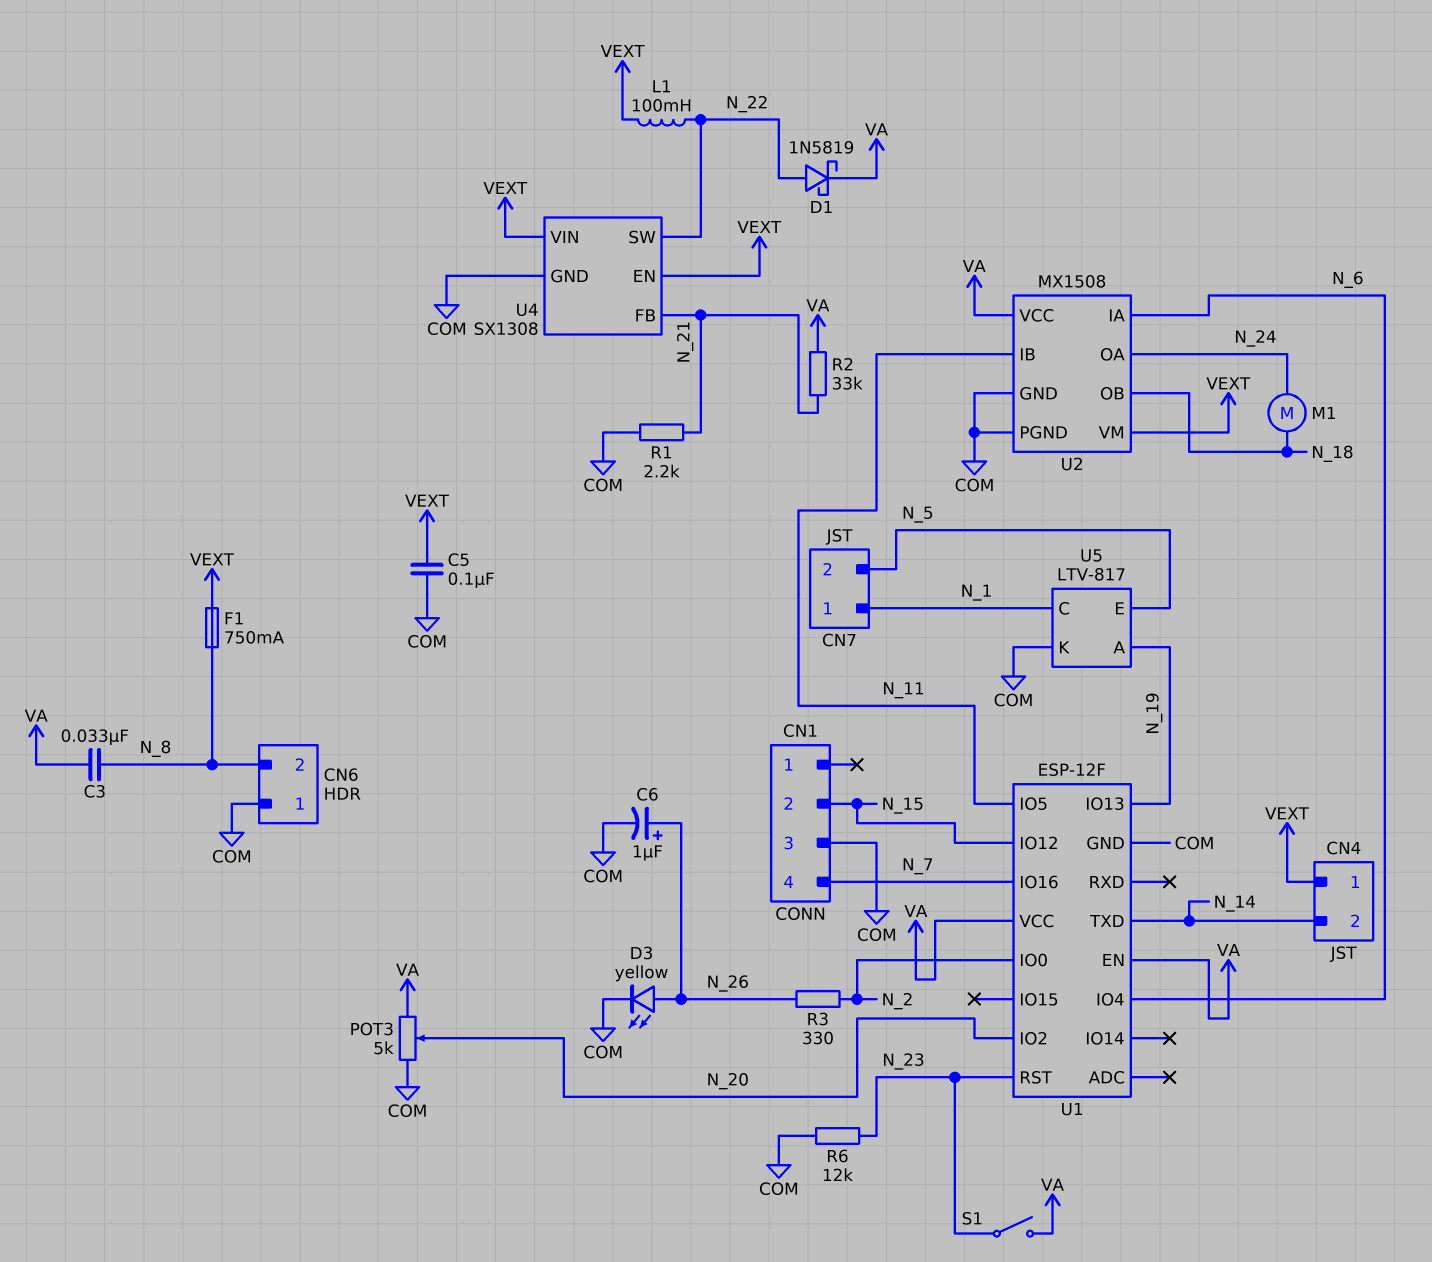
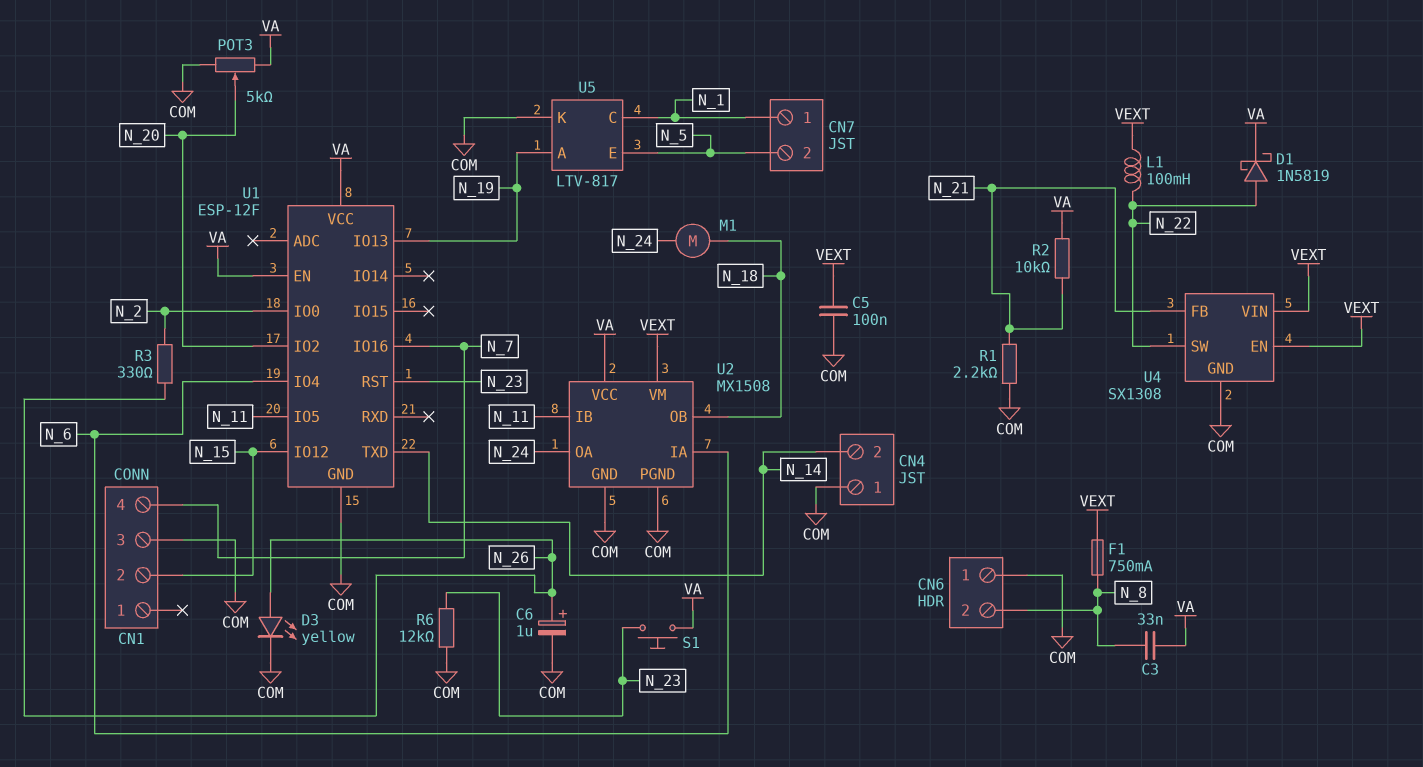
CN4 pin 1: VEXT -> COM
R2: 33k (N_21, VA) -> 10k (N_21, VA)
S1: switch (N_23, VA) -> button (N_23, VA)

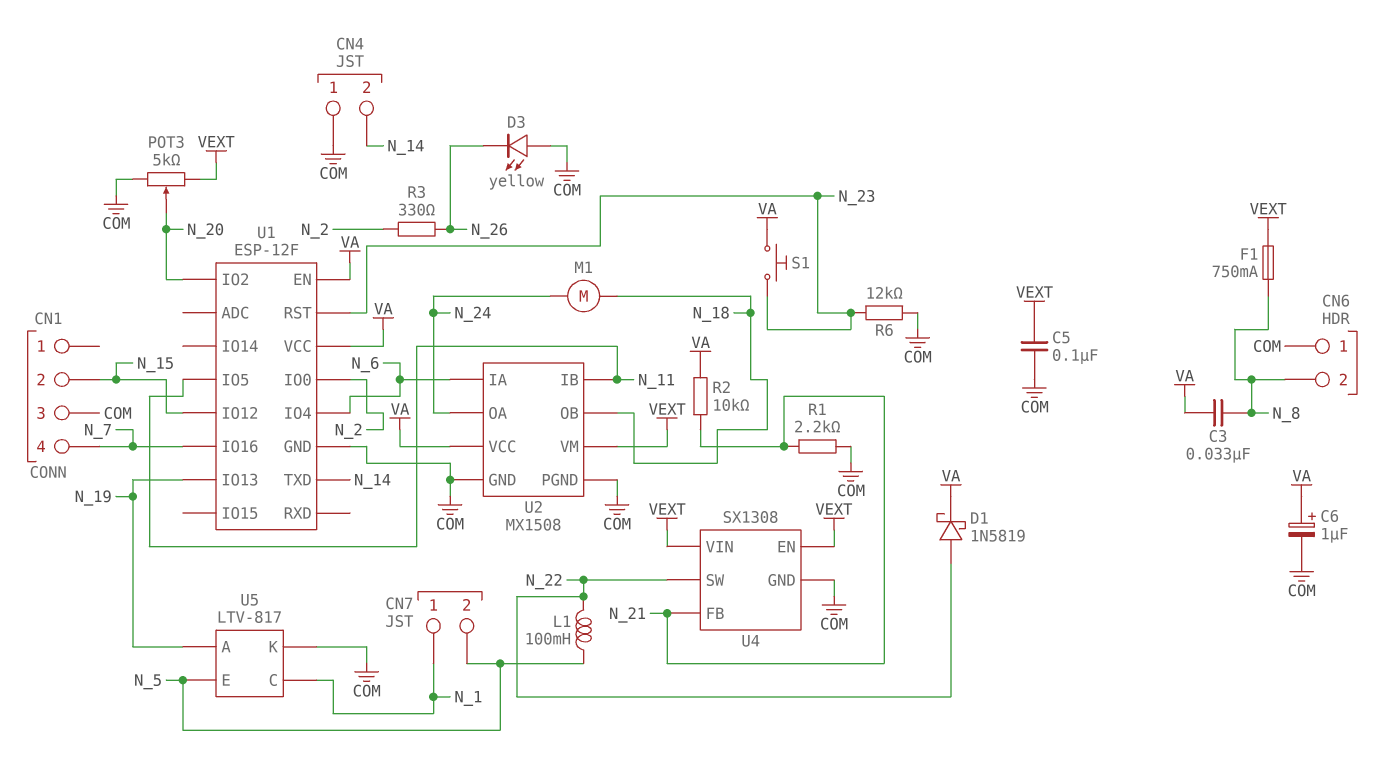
C6: 1uF (plus N_26, minus COM) -> 1uF (plus VA, minus COM)
D3: LED yellow (A N_26, K COM) -> LED yellow (A COM, K N_26)
L1: 100mH (N_22, VEXT) -> 100mH (N_5, N_22)
POT3: 5k (COM, VA, wiper N_20) -> 5k (COM, VEXT, wiper N_20)

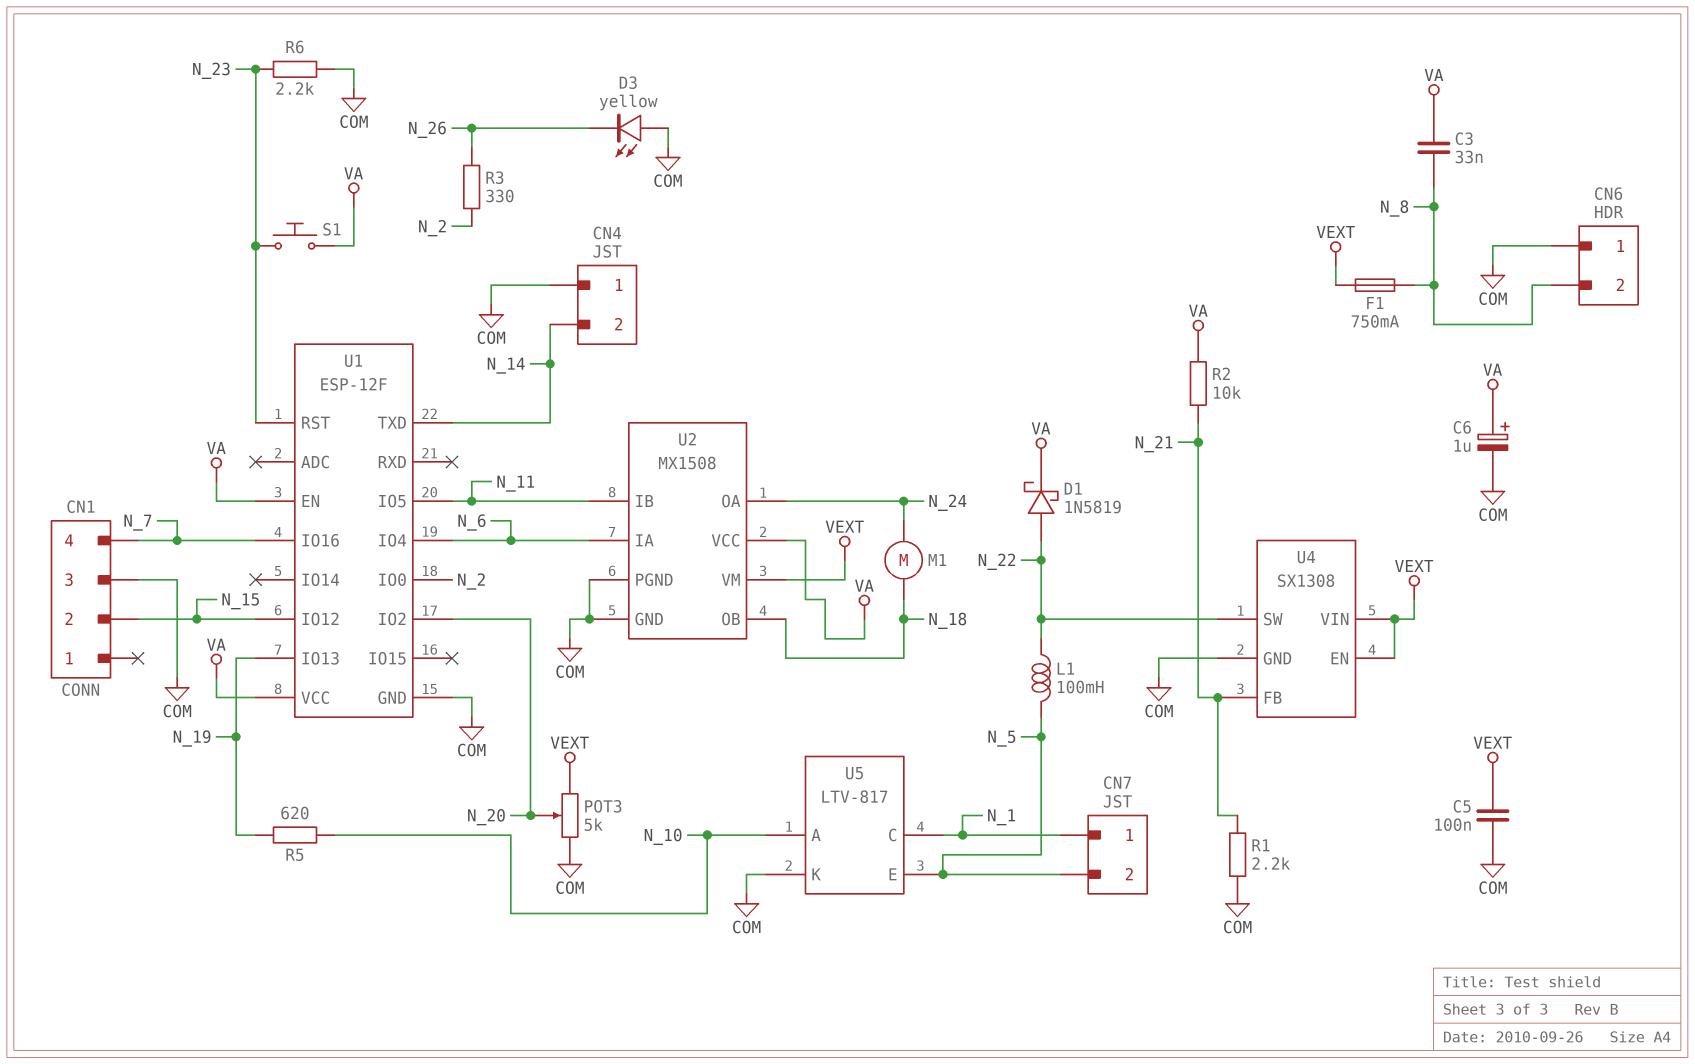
R5: none -> 620 (N_10, N_19)
R6: 12k (COM, N_23) -> 2.2k (COM, N_23)
U5 pin A: N_19 -> N_10

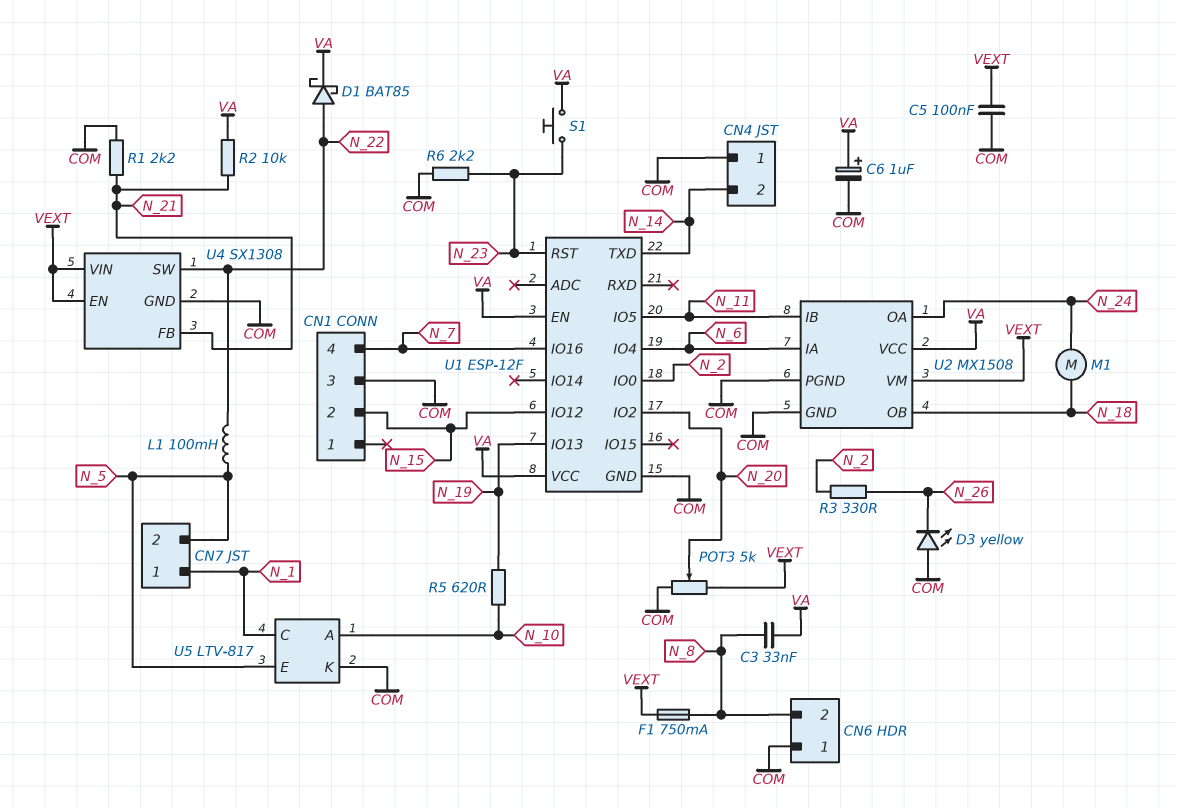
D1: schottky 1N5819 (A N_22, K VA) -> schottky BAT85 (A N_22, K VA)

